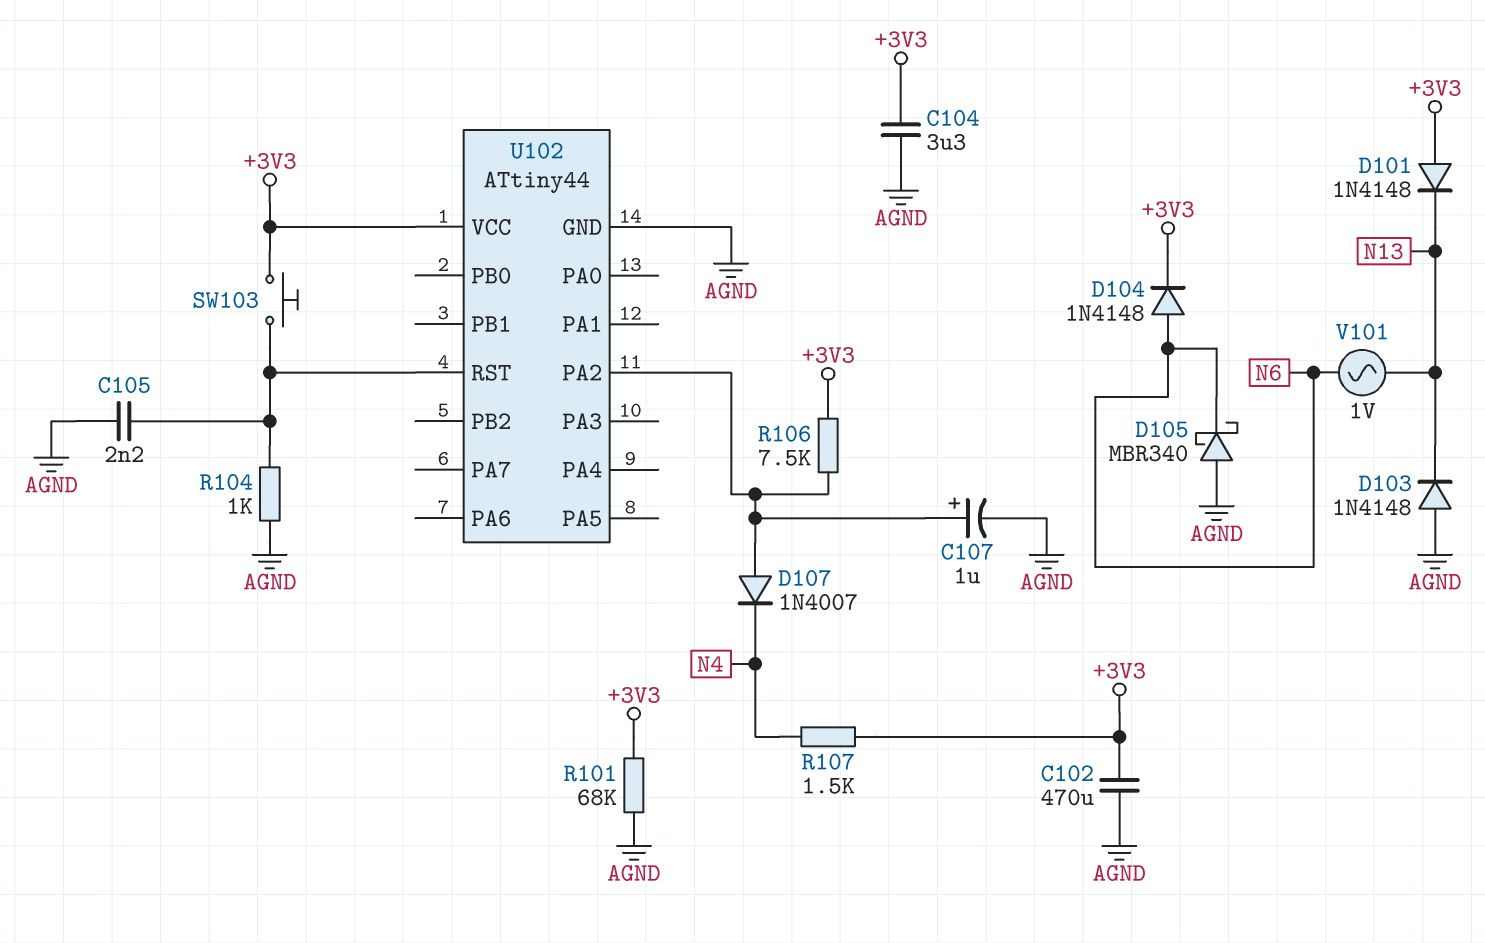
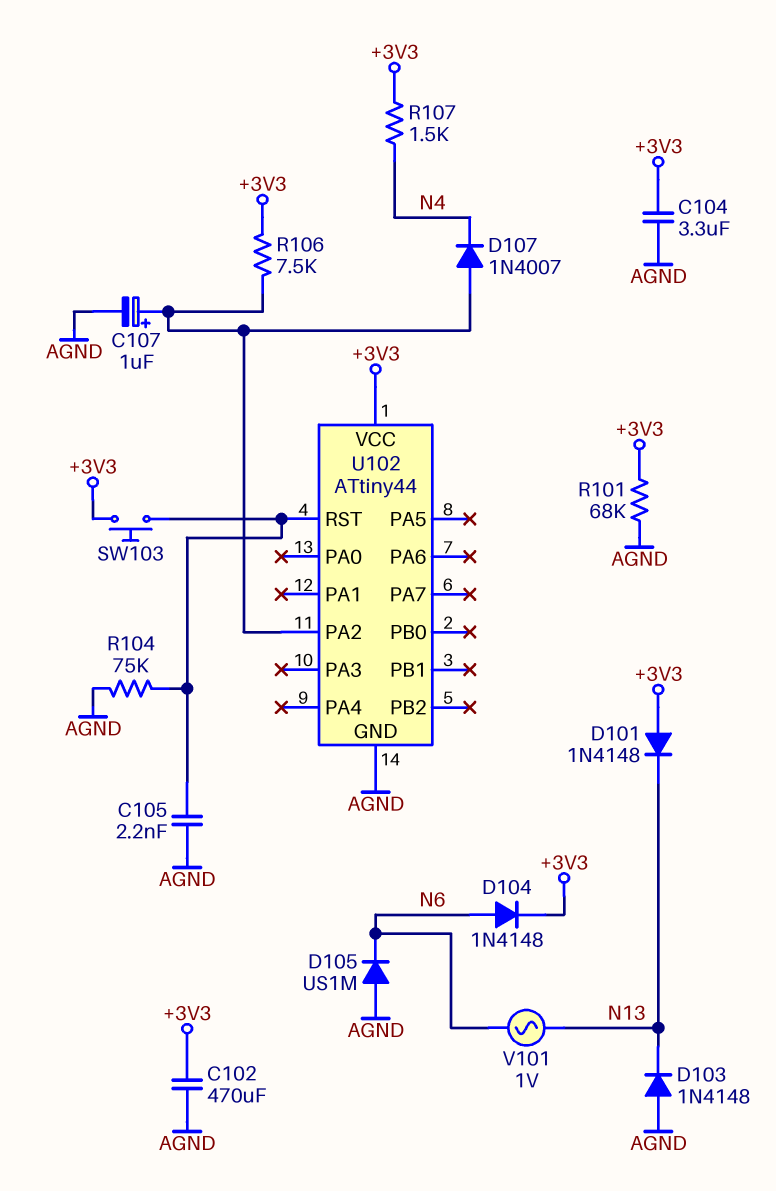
D105: schottky MBR340 (A AGND, K N6) -> diode US1M (A AGND, K N6)
R104: 1k (AGND, U102/RST) -> 75k (AGND, U102/RST)

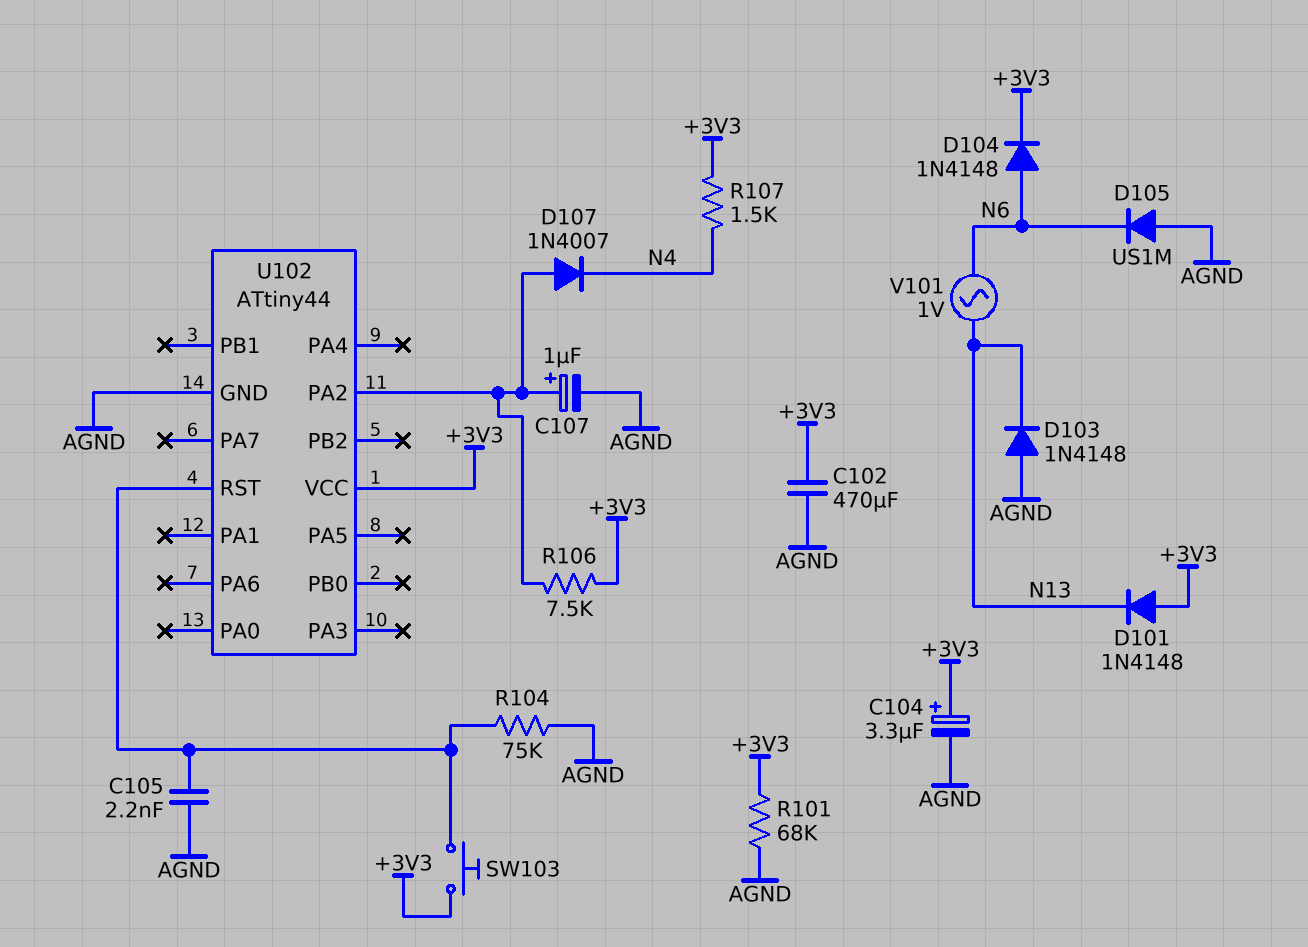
C104: 3.3uF (+3V3, AGND) -> 3.3uF (plus +3V3, minus AGND)

